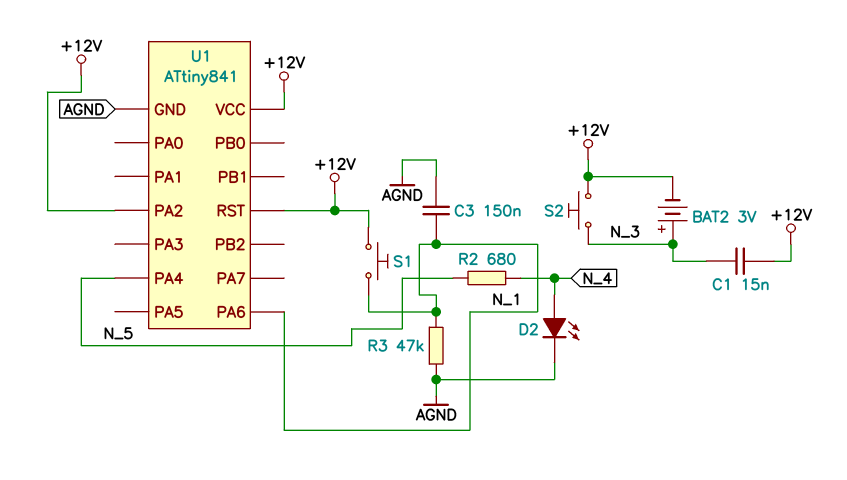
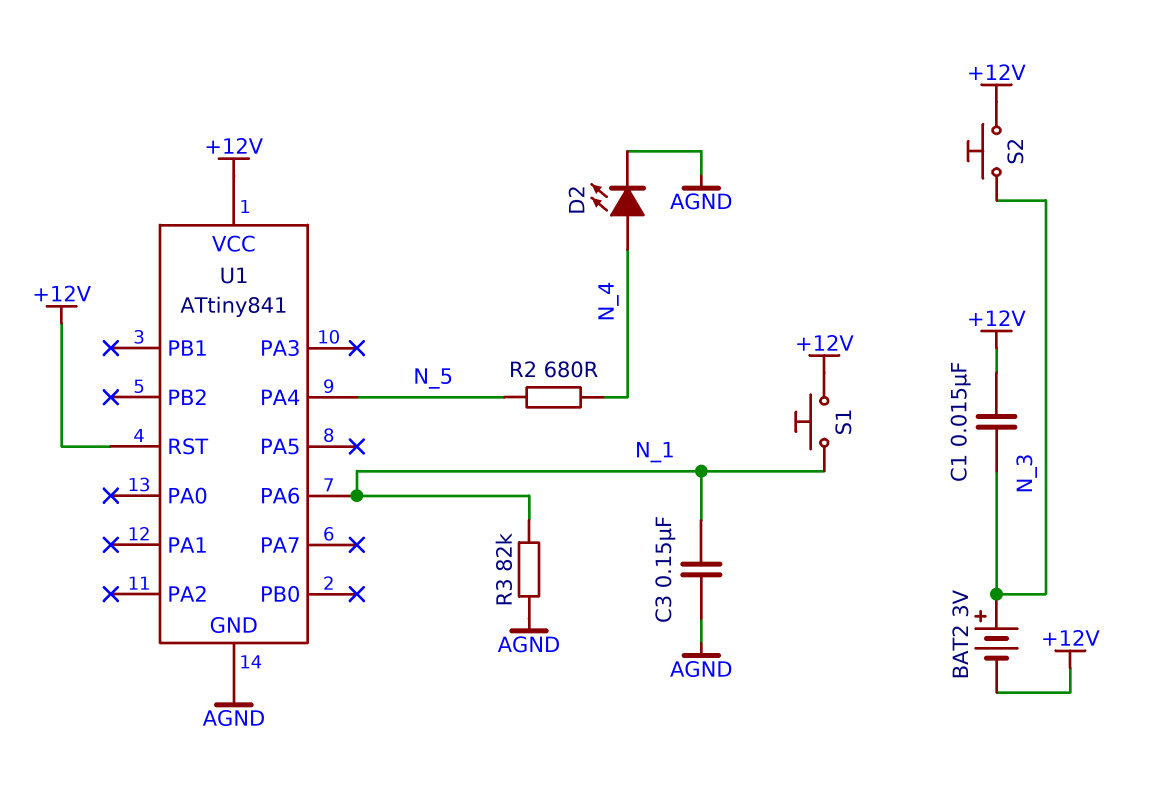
R3: 47k (AGND, N_1) -> 82k (AGND, N_1)
U1 pin PA2: +12V -> none

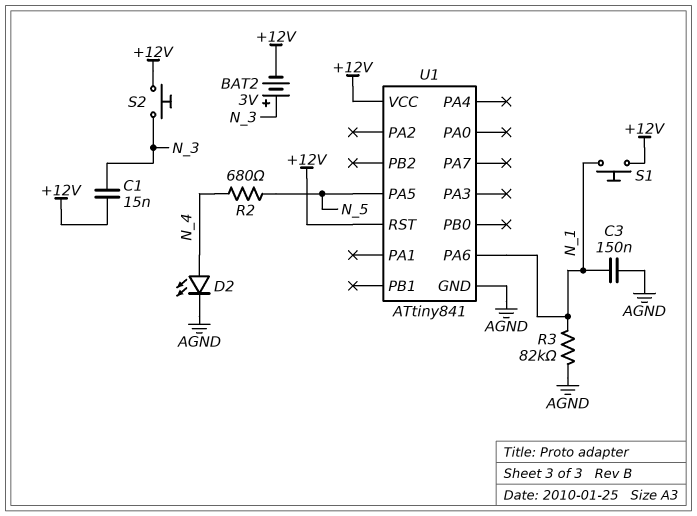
U1 pin PA4: N_5 -> none
U1 pin PA5: none -> N_5

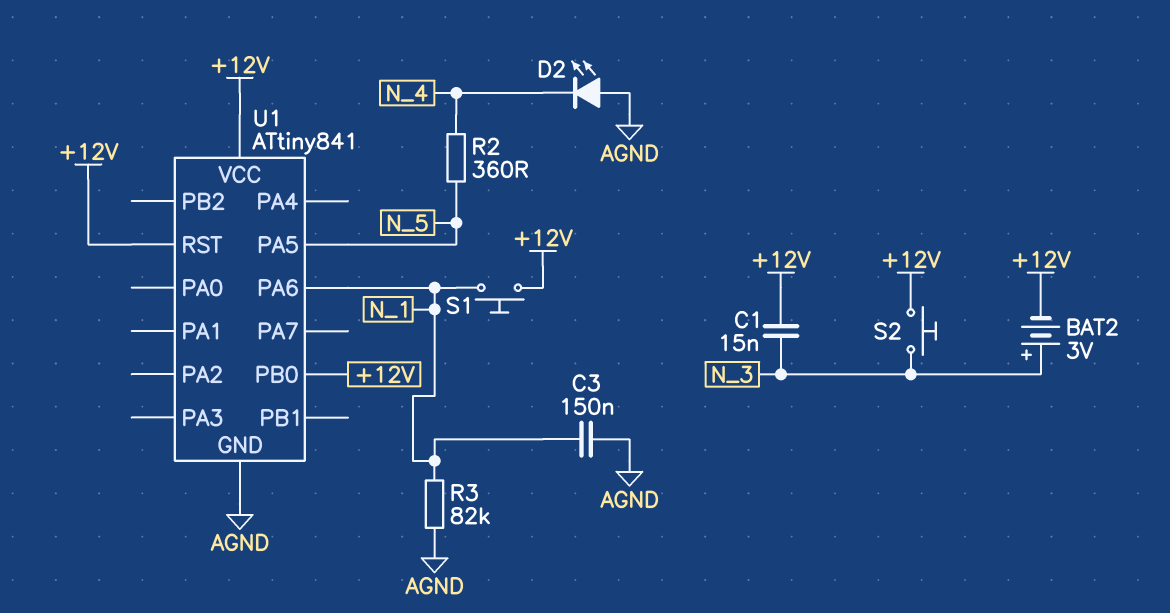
D2: LED (A N_4, K AGND) -> LED (A AGND, K N_4)
R2: 680 (N_4, N_5) -> 360 (N_4, N_5)
U1 pin PB0: none -> +12V

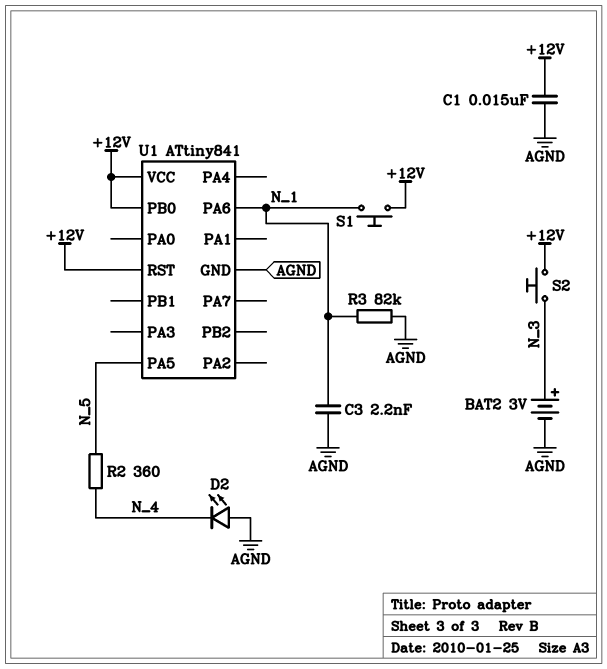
BAT2: 3V (plus N_3, minus +12V) -> 3V (plus N_3, minus AGND)
C1: 15nF (+12V, N_3) -> 15nF (+12V, AGND)
C3: 150nF (AGND, N_1) -> 2.2nF (AGND, N_1)

